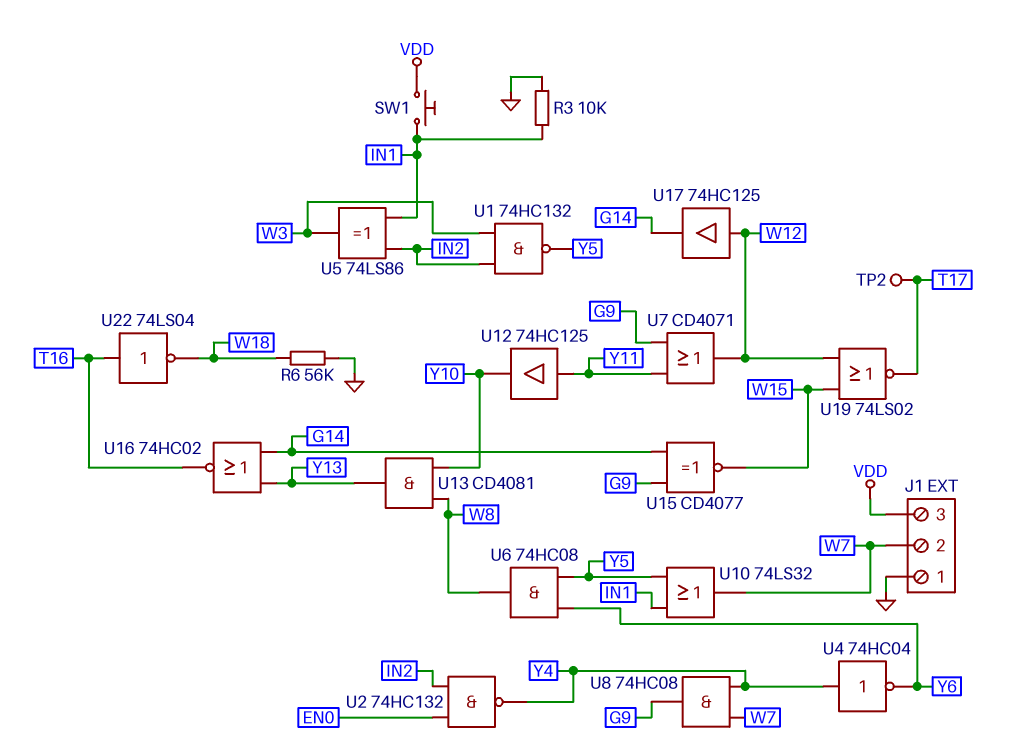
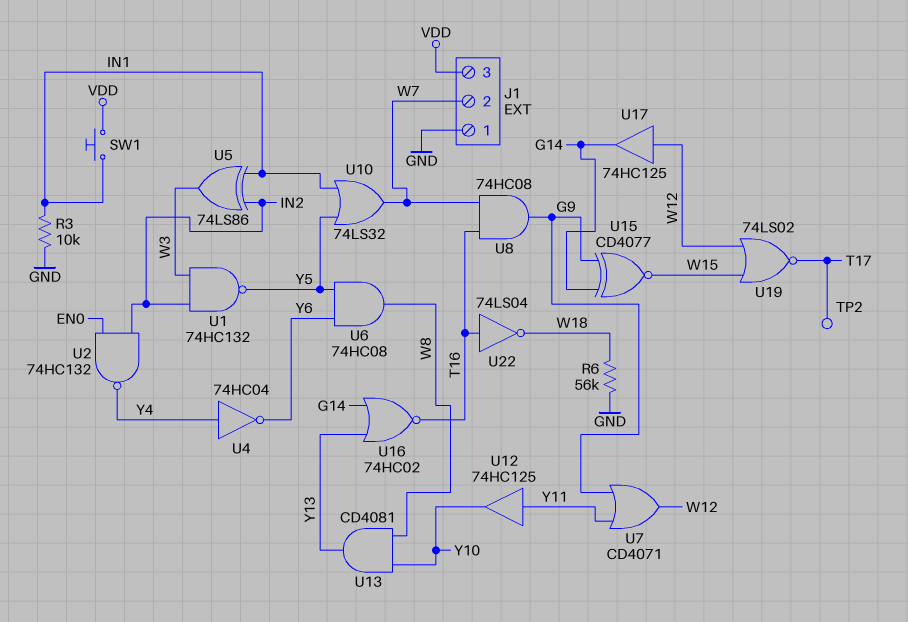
U8: AND 74HC08 (in W7, in Y4, out G9) -> AND 74HC08 (in T16, in W7, out G9)

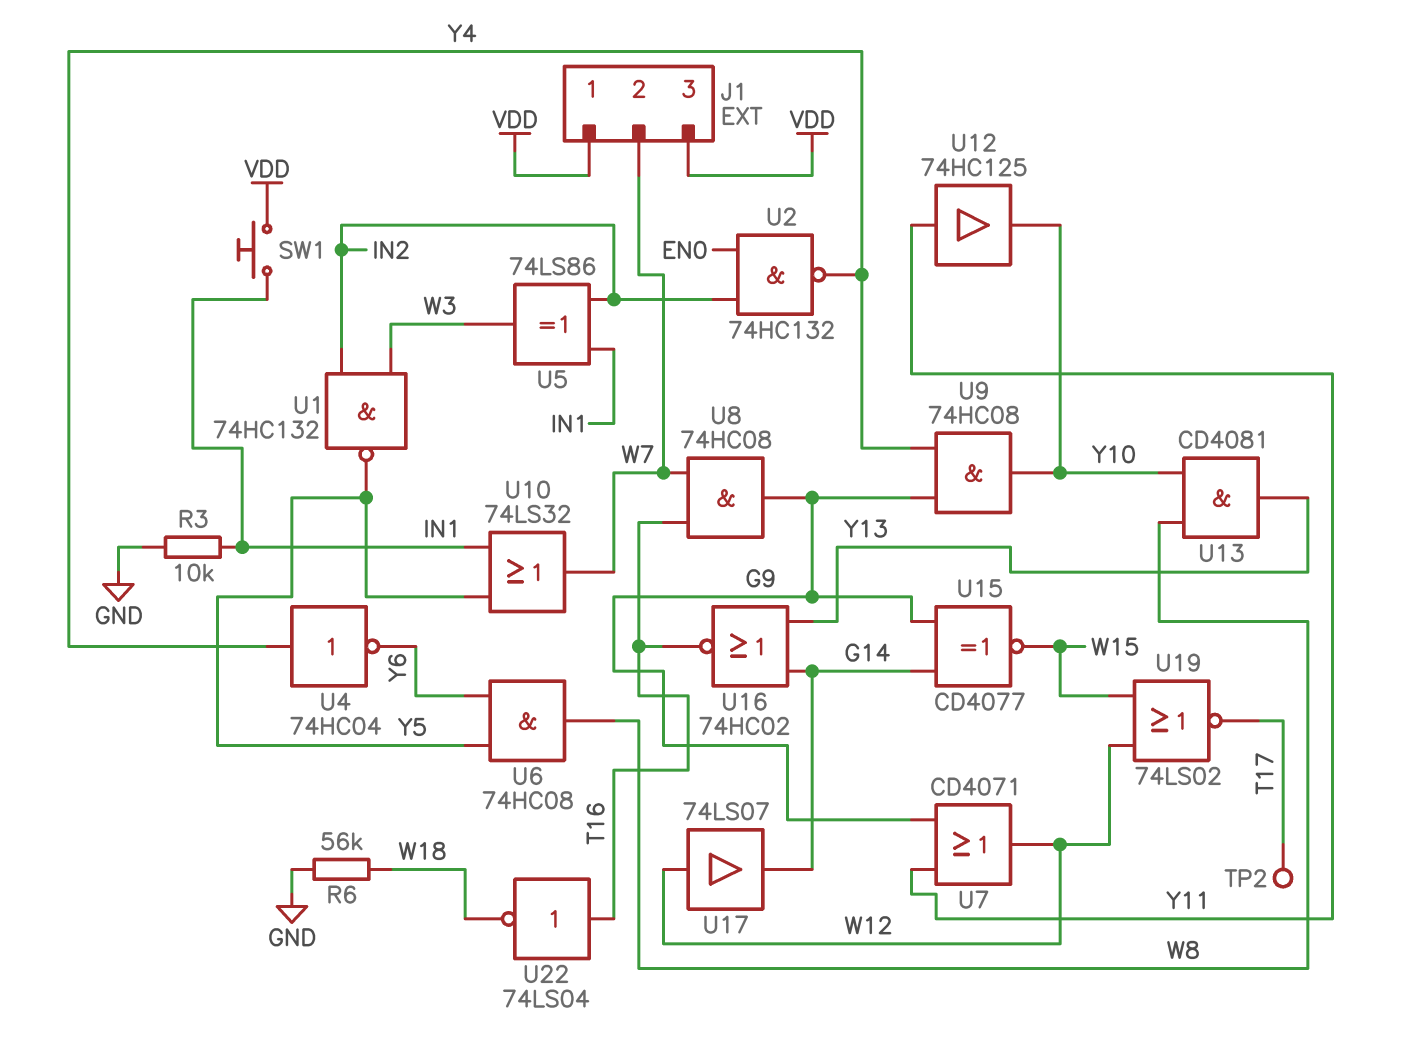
J1 pin 1: GND -> VDD
U9: none -> AND 74HC08 (in G9, in Y4, out Y10)
U17: buffer 74HC125 (in W12, out G14) -> buffer 74LS07 (in W12, out G14)

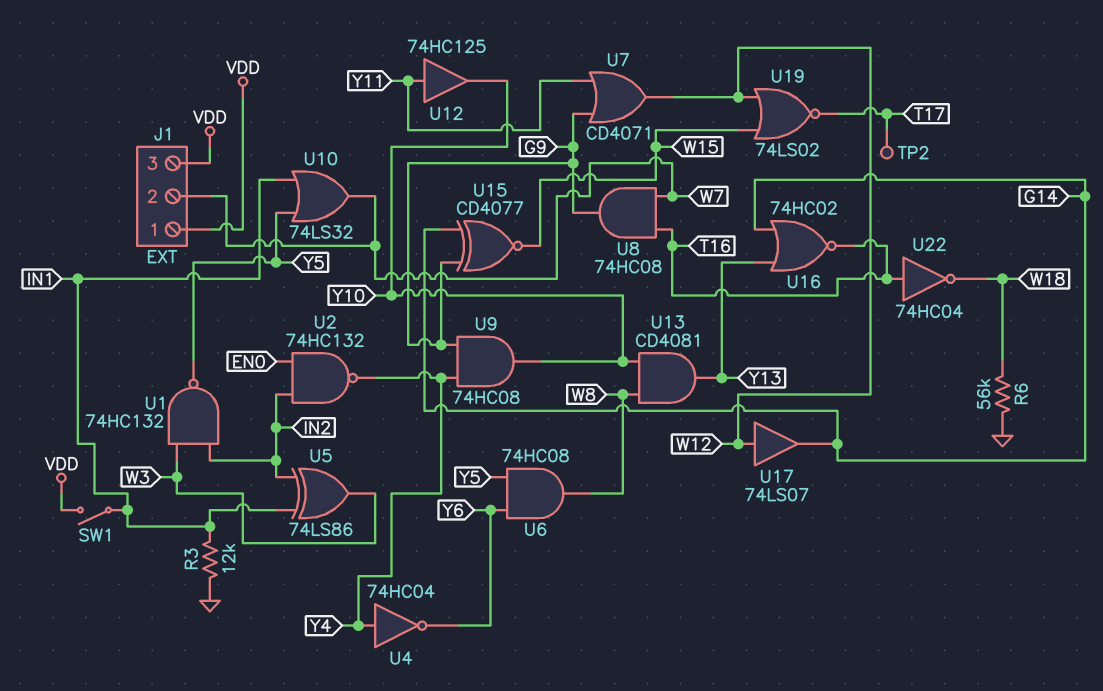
R3: 10k (GND, IN1) -> 12k (GND, IN1)
SW1: button (IN1, VDD) -> switch (IN1, VDD)
U22: NOT 74LS04 (in T16, out W18) -> NOT 74HC04 (in T16, out W18)

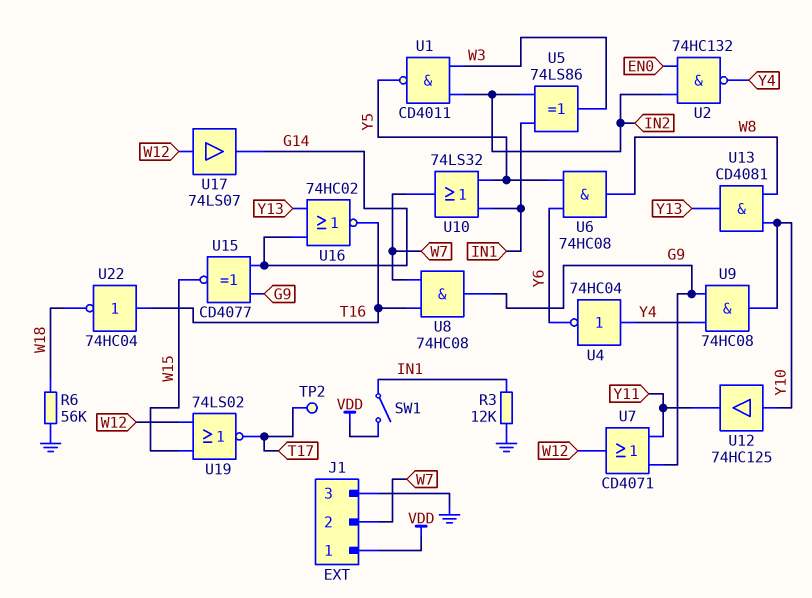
J1 pin 3: VDD -> GND
U1: NAND 74HC132 (in IN2, in W3, out Y5) -> NAND CD4011 (in IN2, in W3, out Y5)
U12: buffer 74HC125 (in Y11, out Y10) -> buffer 74HC125 (in Y10, out Y11)

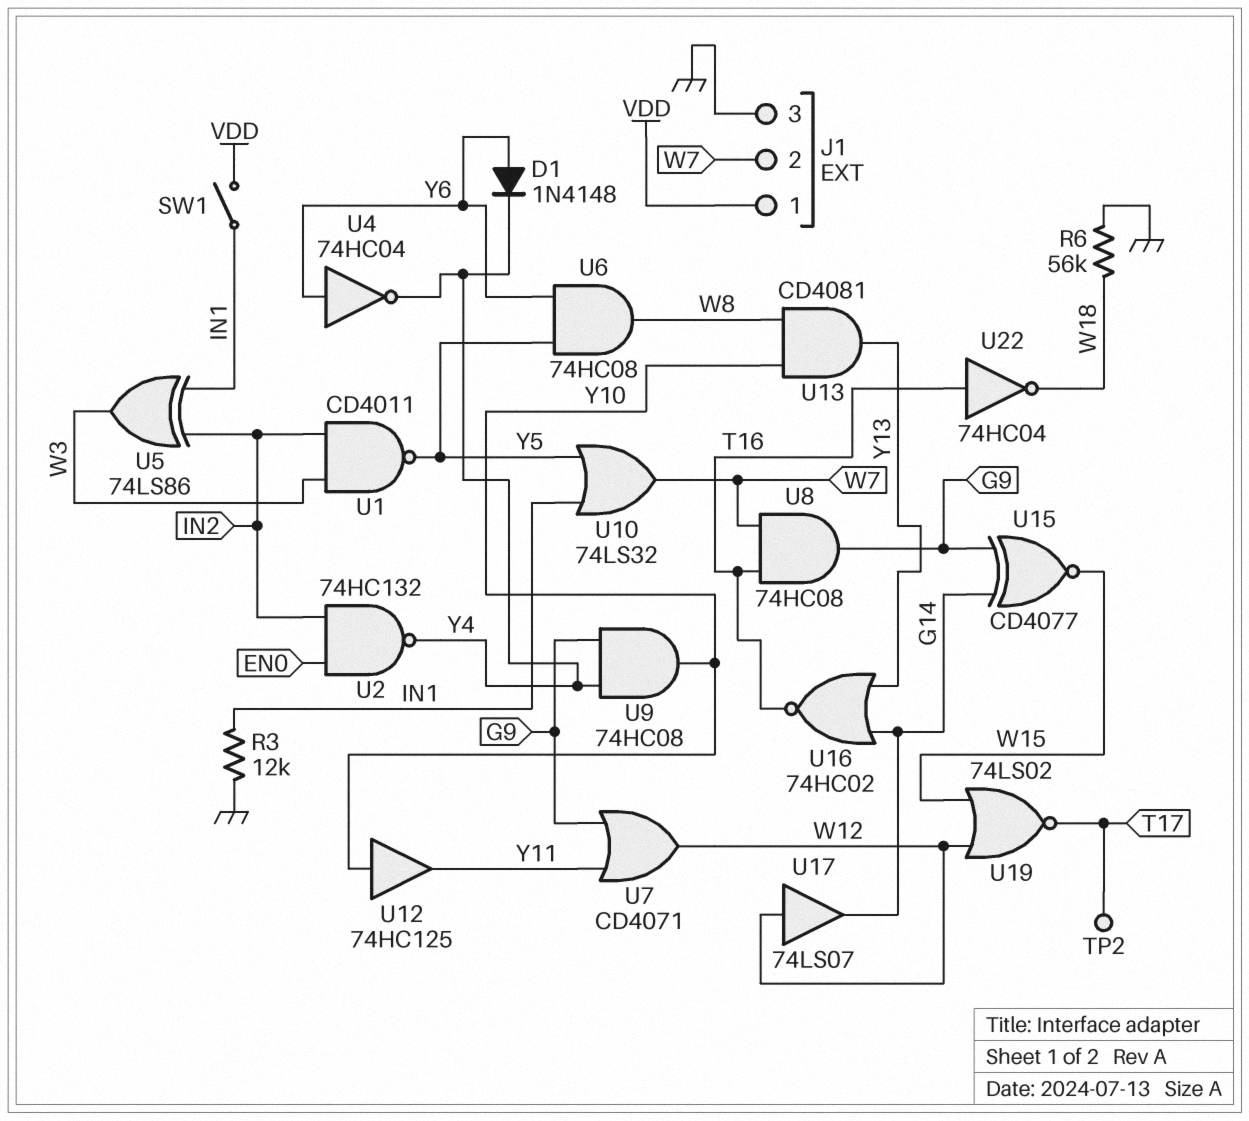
D1: none -> diode 1N4148 (A Y6, K Y4)
U4: NOT 74HC04 (in Y4, out Y6) -> NOT 74HC04 (in Y6, out Y4)

